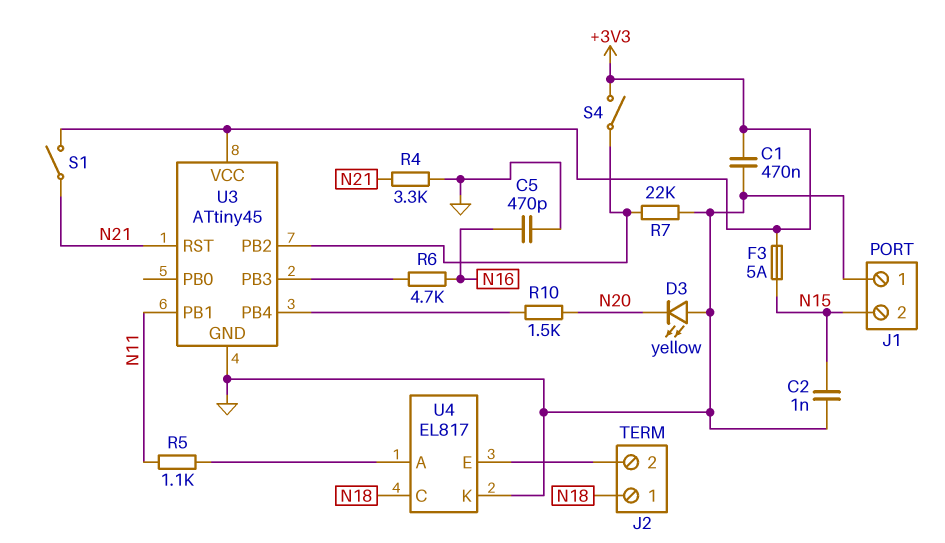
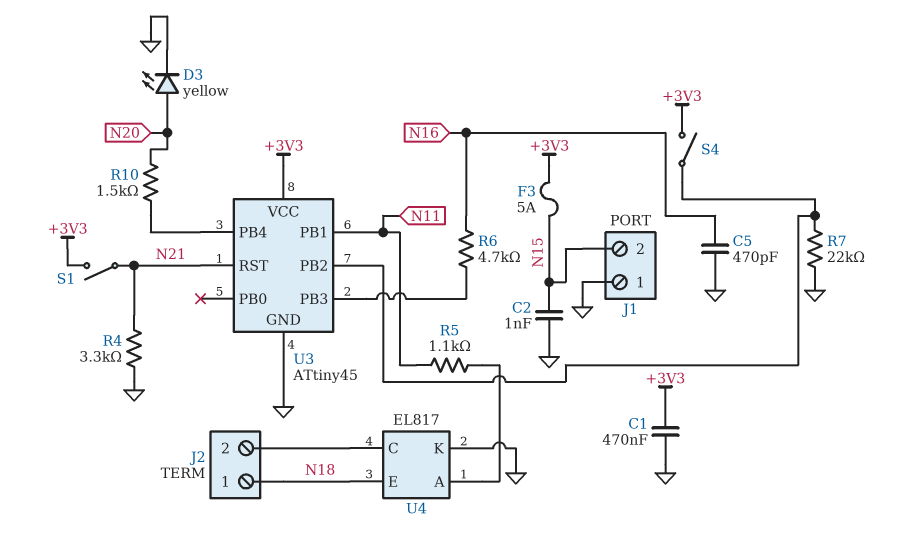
D3: LED yellow (A GND, K N20) -> LED yellow (A N20, K GND)
U4 pin C: N18 -> J2/2
U4 pin E: J2/2 -> N18

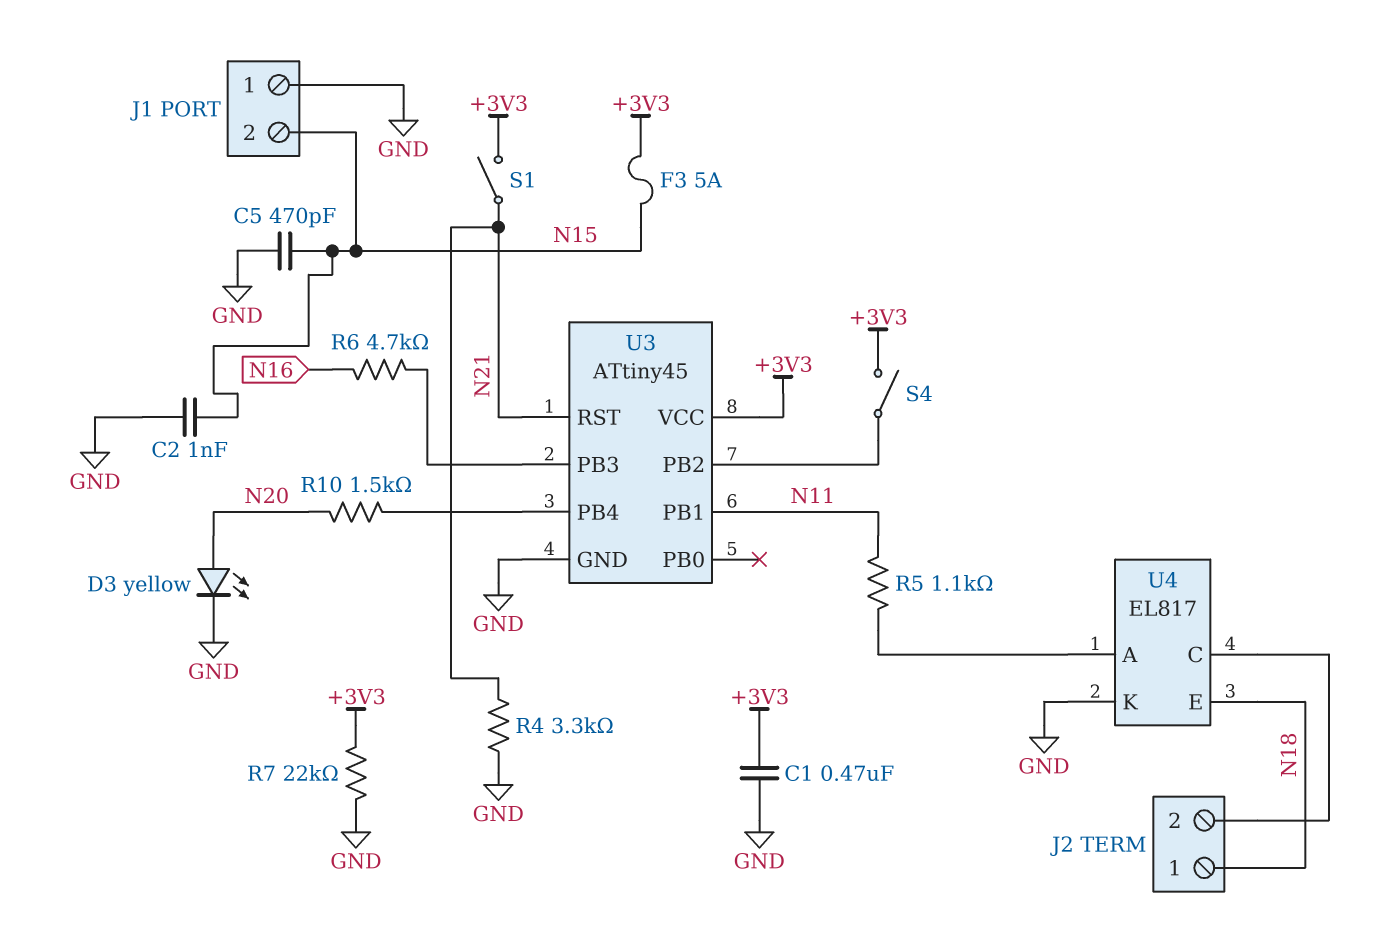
C5: 470pF (GND, N16) -> 470pF (GND, N15)
R7: 22k (GND, U3/PB2) -> 22k (+3V3, GND)

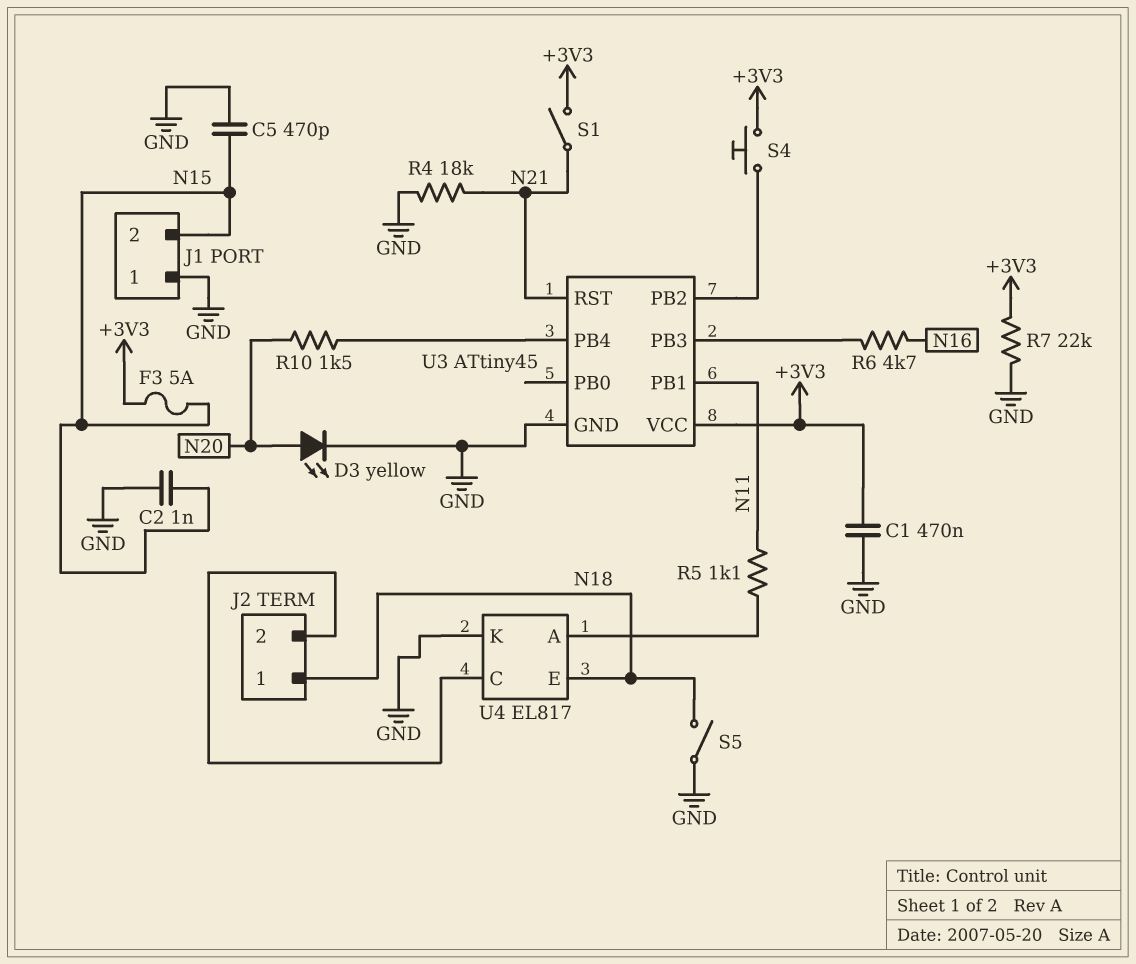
R4: 3.3k (GND, N21) -> 18k (GND, N21)
S4: switch (+3V3, U3/PB2) -> button (+3V3, U3/PB2)
S5: none -> switch (GND, N18)

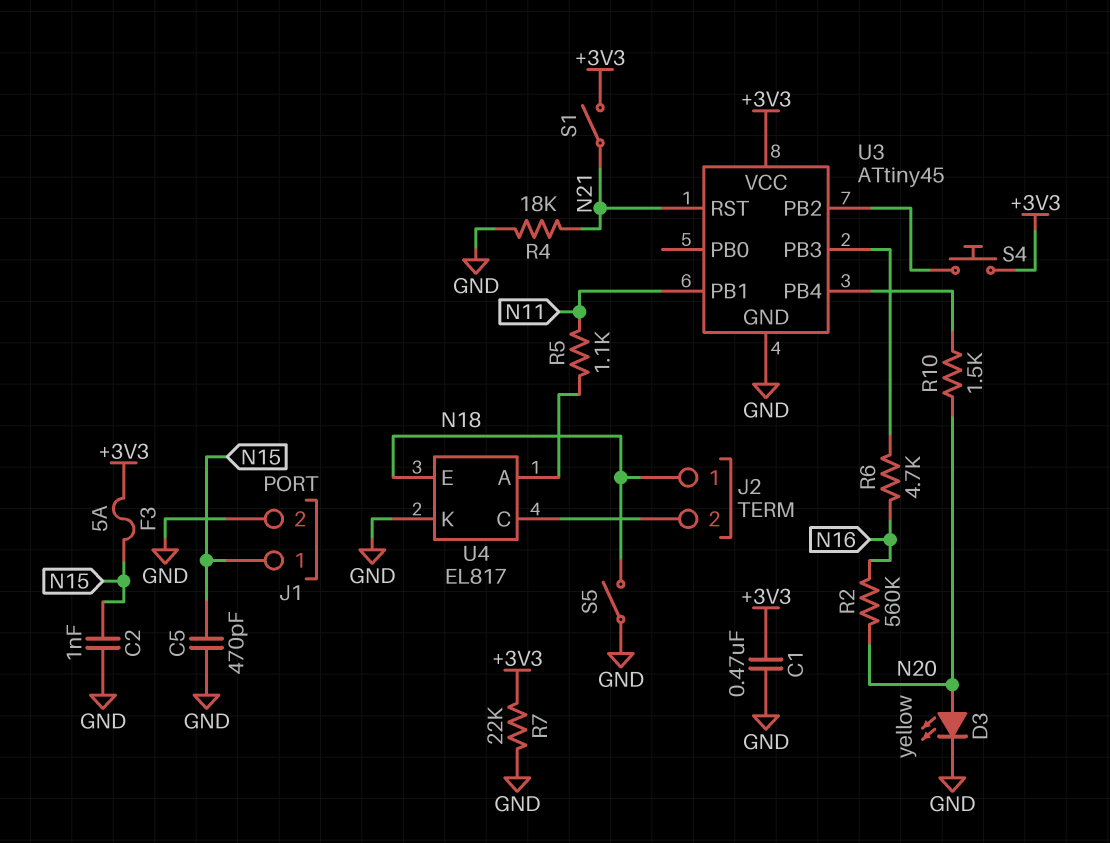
J1 pin 1: GND -> N15
J1 pin 2: N15 -> GND
R2: none -> 560k (N16, N20)

